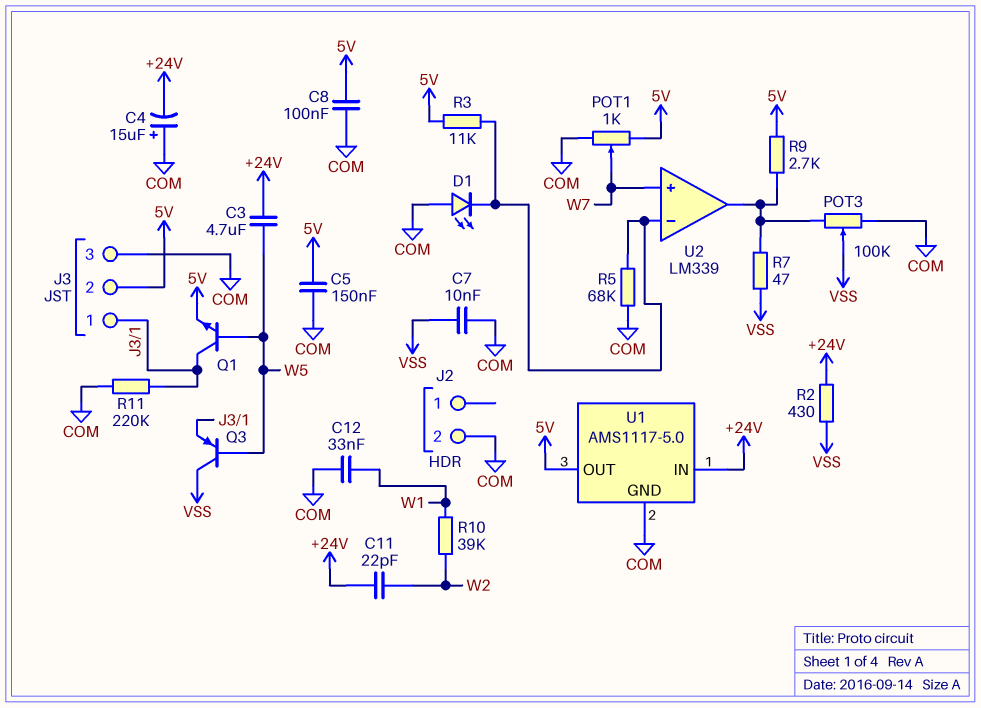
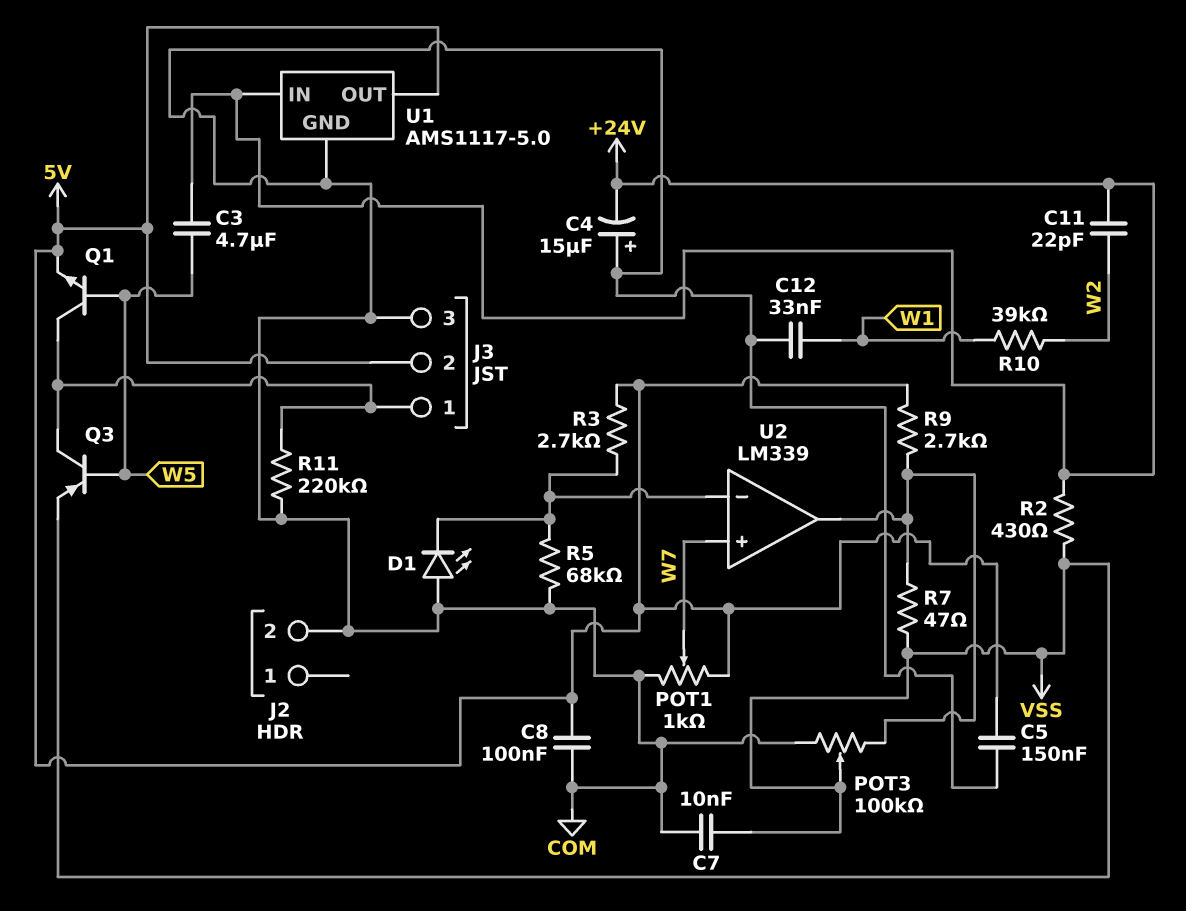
Q3: PNP (B W5, C VSS, E J3/1) -> PNP (B W5, C J3/1, E VSS)
R3: 11k (5V, U2/in-) -> 2.7k (5V, U2/in-)

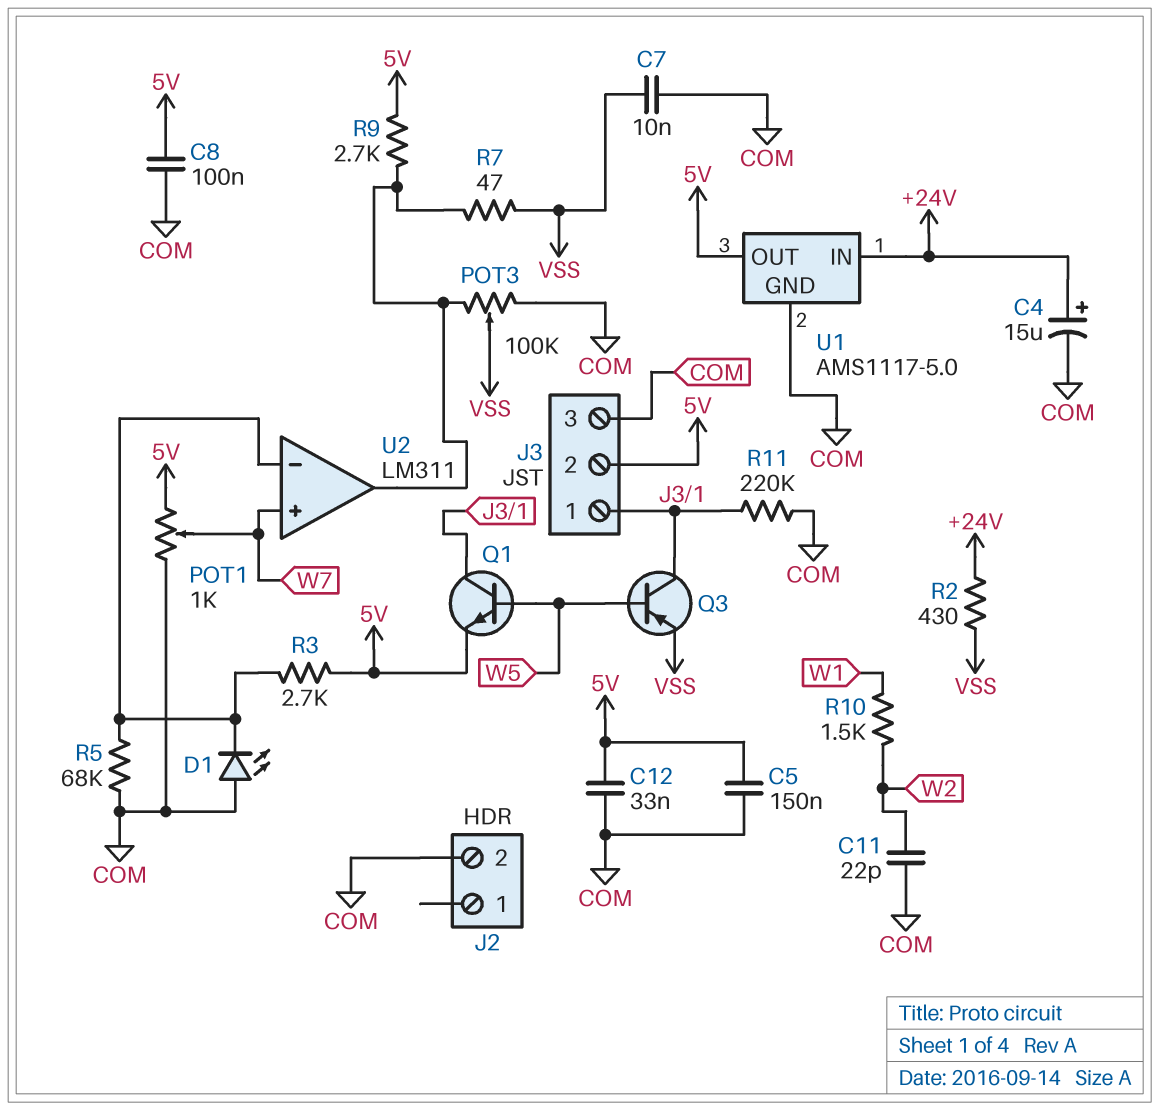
C3: 4.7uF (+24V, W5) -> none
C4: 15uF (plus COM, minus +24V) -> 15uF (plus +24V, minus COM)
C11: 22pF (+24V, W2) -> 22pF (COM, W2)
C12: 33nF (COM, W1) -> 33nF (5V, COM)
R10: 39k (W1, W2) -> 1.5k (W1, W2)
U2: LM339 -> LM311

